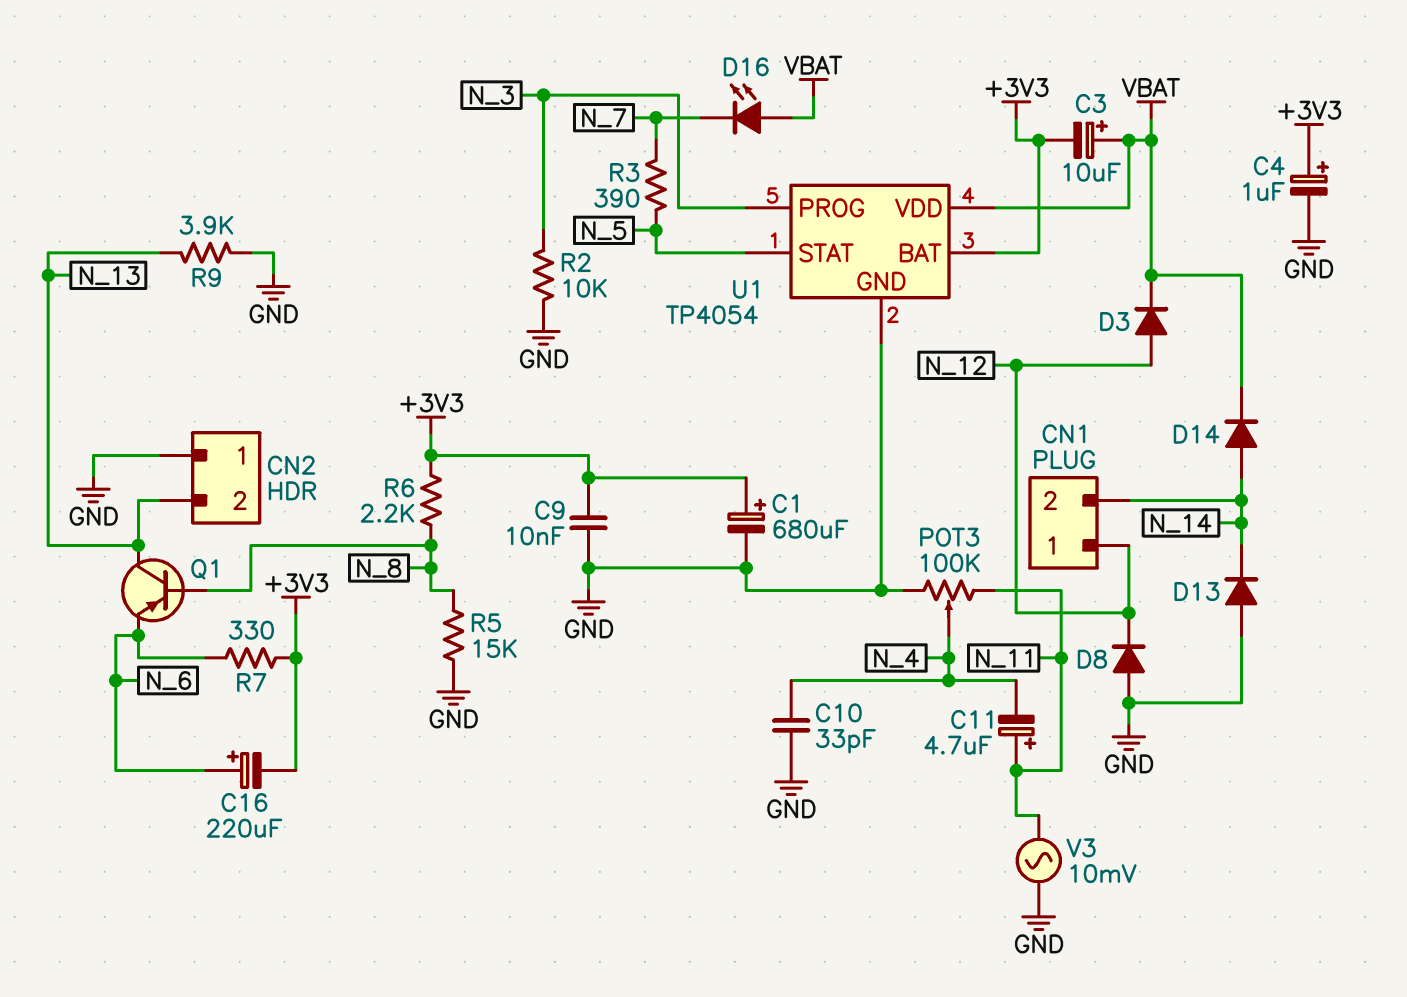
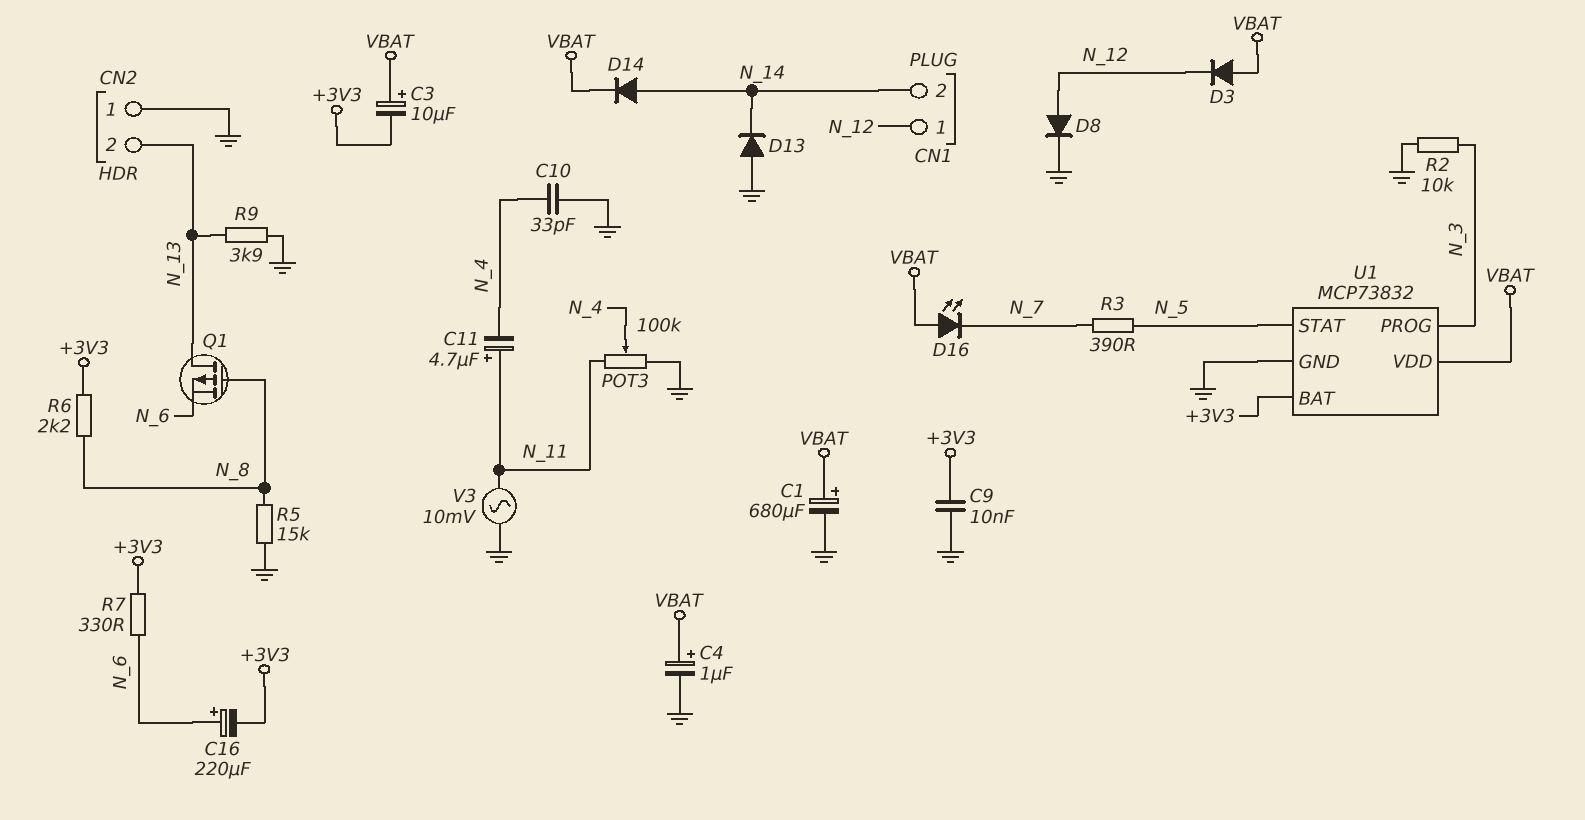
C1: 680uF (plus +3V3, minus GND) -> 680uF (plus VBAT, minus GND)
C4: 1uF (plus +3V3, minus GND) -> 1uF (plus VBAT, minus GND)
D3: diode (A N_12, K VBAT) -> diode (A VBAT, K N_12)
D8: diode (A GND, K N_12) -> diode (A N_12, K GND)
Q1: PNP (B N_8, C N_13, E N_6) -> PMOS (G N_8, D N_13, S N_6)
U1: TP4054 -> MCP73832

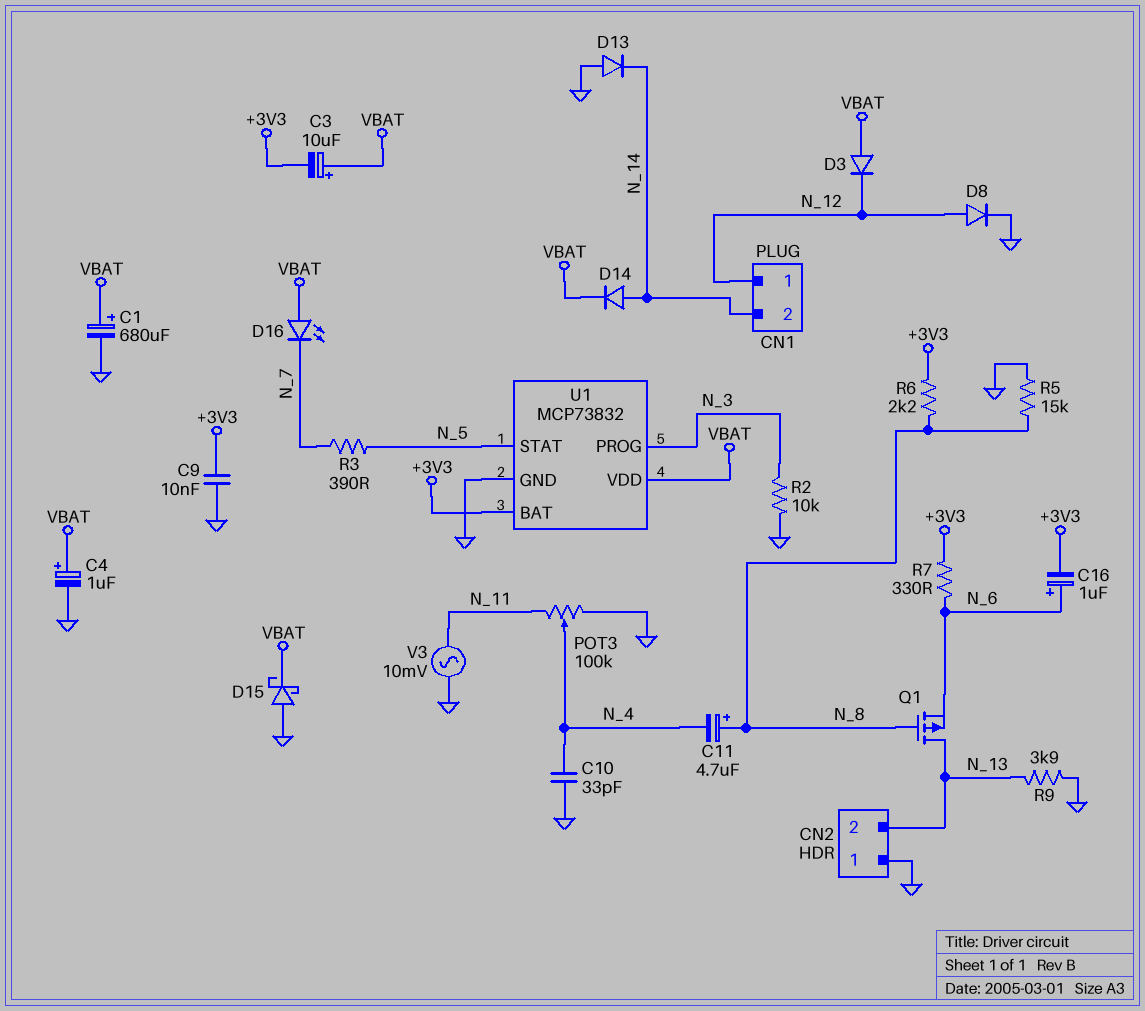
C11: 4.7uF (plus N_11, minus N_4) -> 4.7uF (plus N_8, minus N_4)
C16: 220uF (plus N_6, minus +3V3) -> 1uF (plus N_6, minus +3V3)
D15: none -> schottky (A GND, K VBAT)

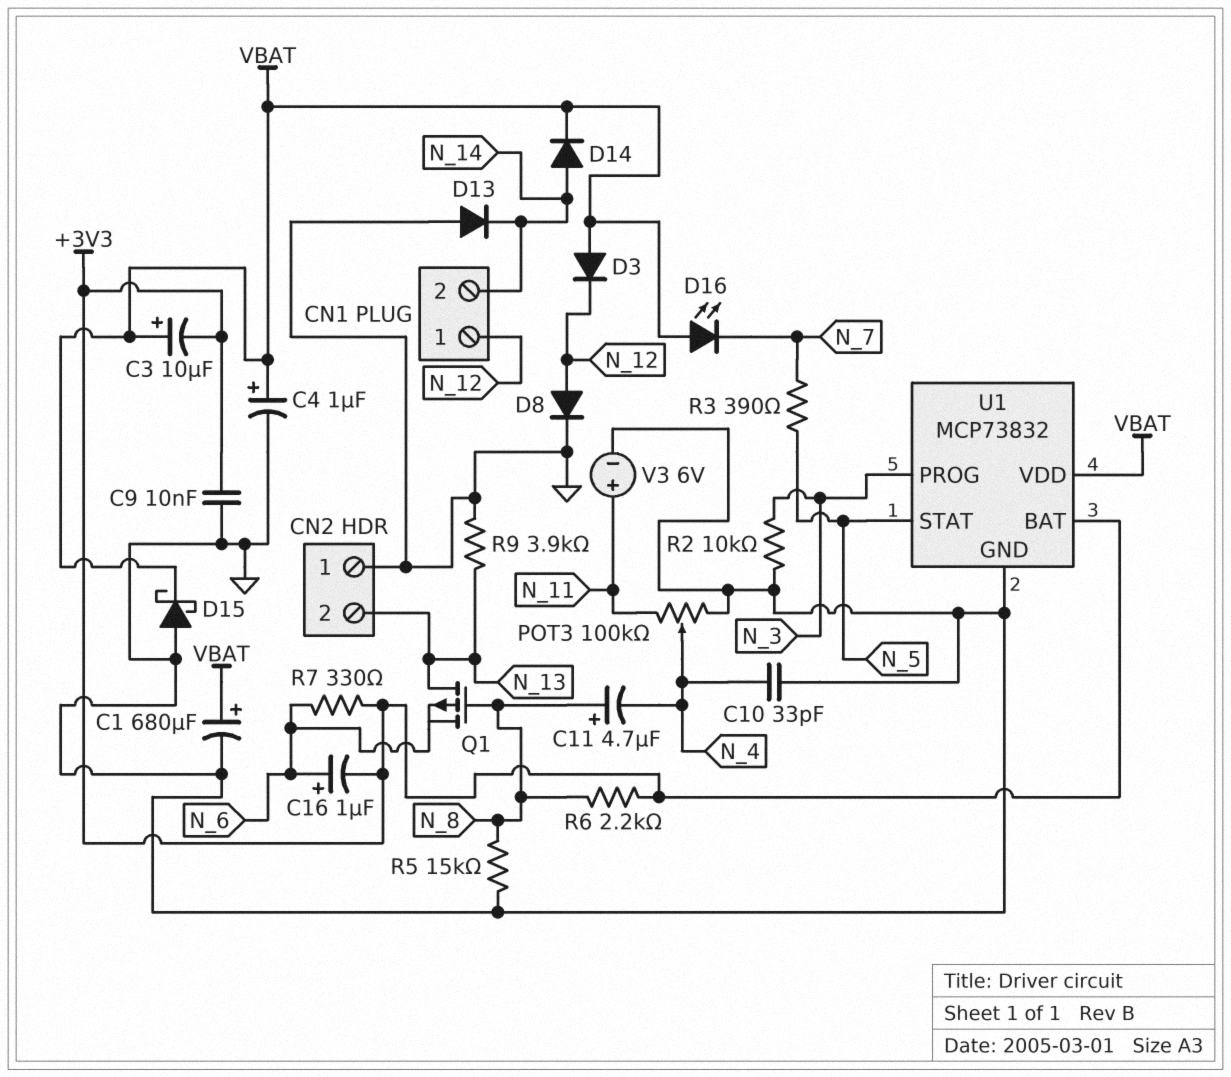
V3: AC 10mV (GND, N_11) -> 6V (plus N_11, minus GND)

